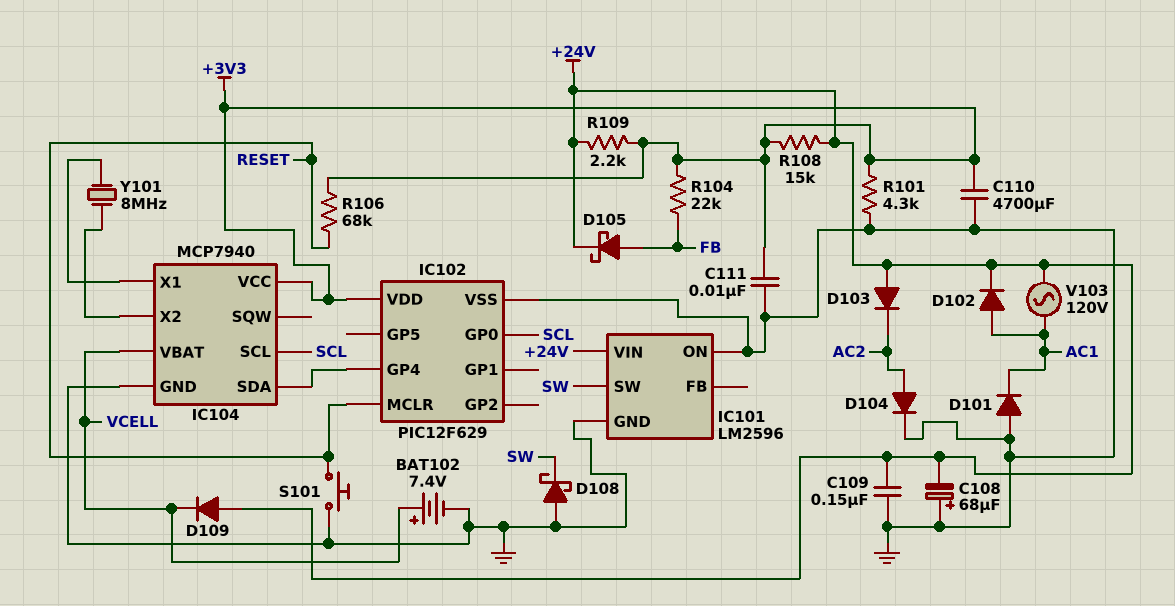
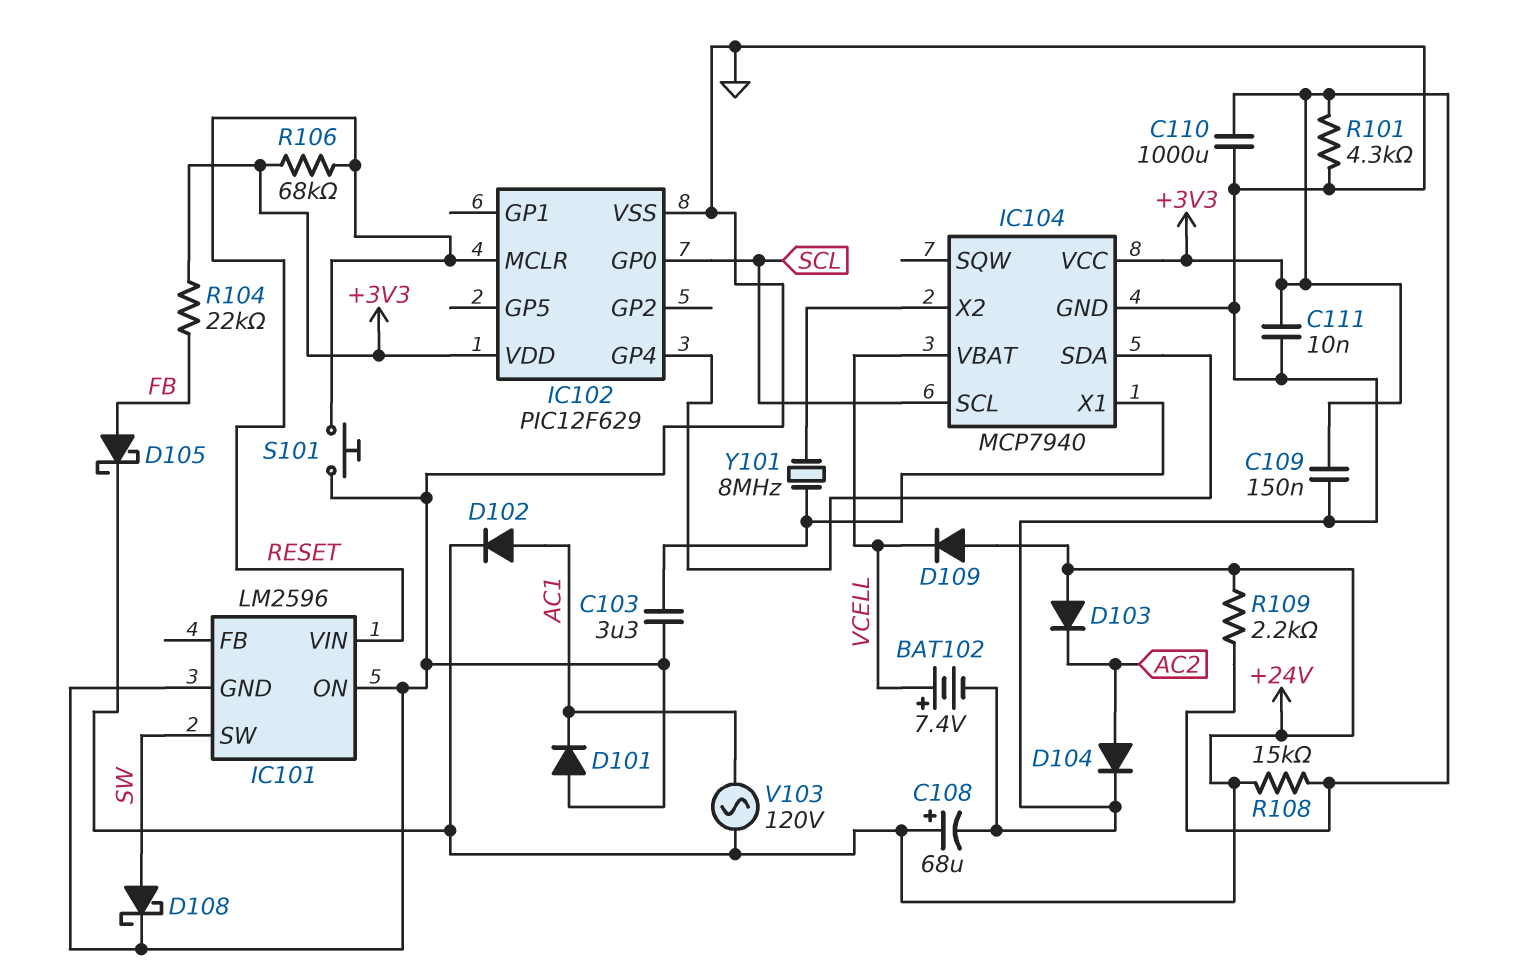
C103: none -> 3.3uF (GND, IC104/X1)
C108: 68uF (plus GND, minus +24V) -> 68uF (plus +24V, minus GND)
C109: 150nF (+24V, GND) -> 150nF (+3V3, GND)
C110: 4700uF (+3V3, GND) -> 1000uF (+3V3, GND)
D108: schottky (A GND, K SW) -> schottky (A SW, K GND)
IC101 pin VIN: +24V -> RESET

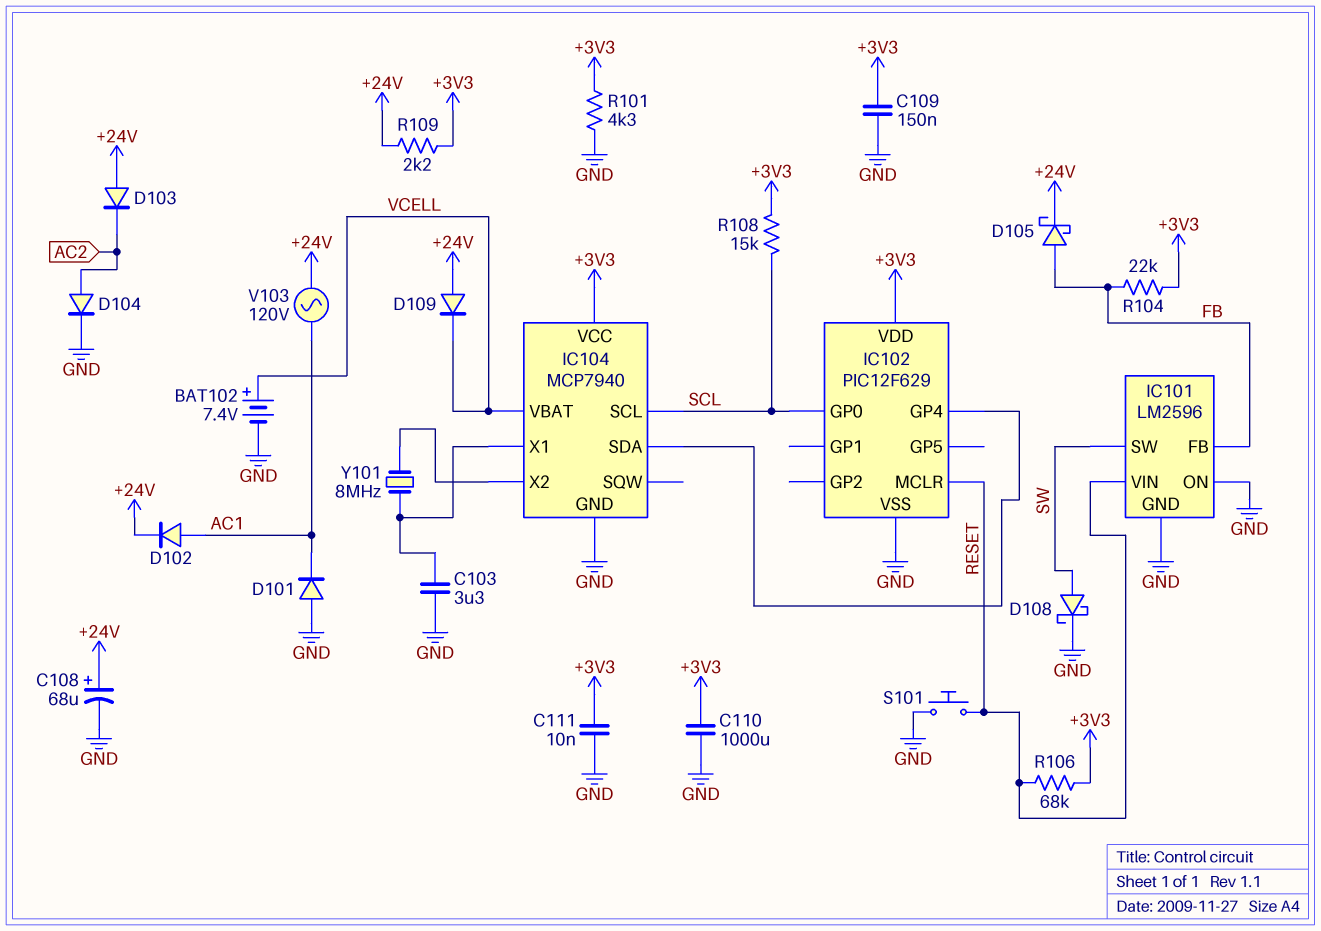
IC101 pin FB: none -> FB
R108: 15k (+3V3, +24V) -> 15k (+3V3, SCL)

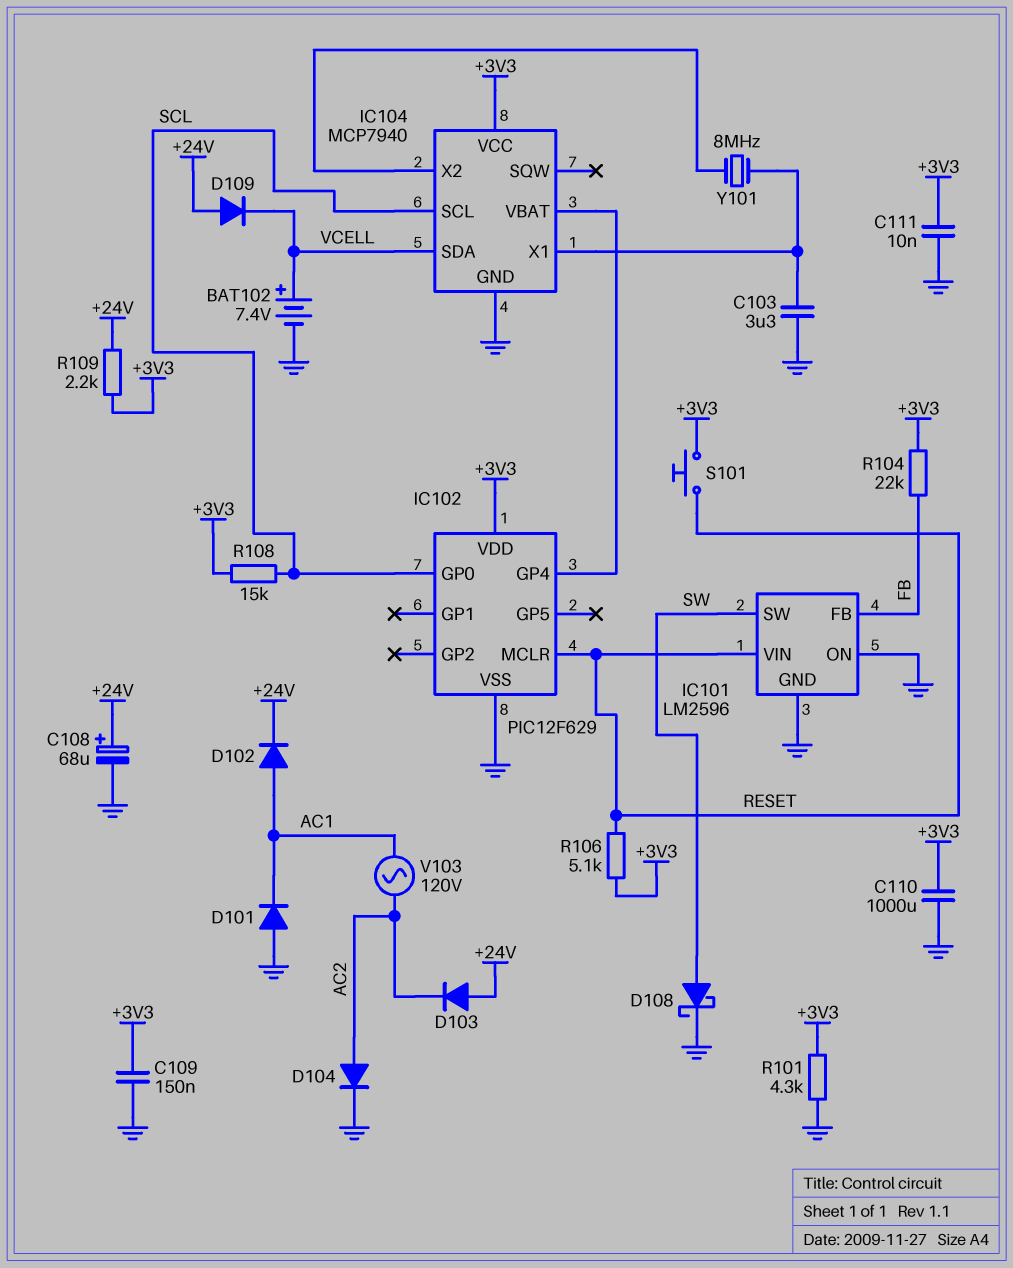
D105: schottky (A FB, K +24V) -> none
IC104 pin SDA: IC102/GP4 -> VCELL
IC104 pin VBAT: VCELL -> IC102/GP4
R106: 68k (+3V3, RESET) -> 5.1k (+3V3, RESET)
S101: button (GND, RESET) -> button (+3V3, RESET)
V103: AC 120V (+24V, AC1) -> AC 120V (AC1, AC2)

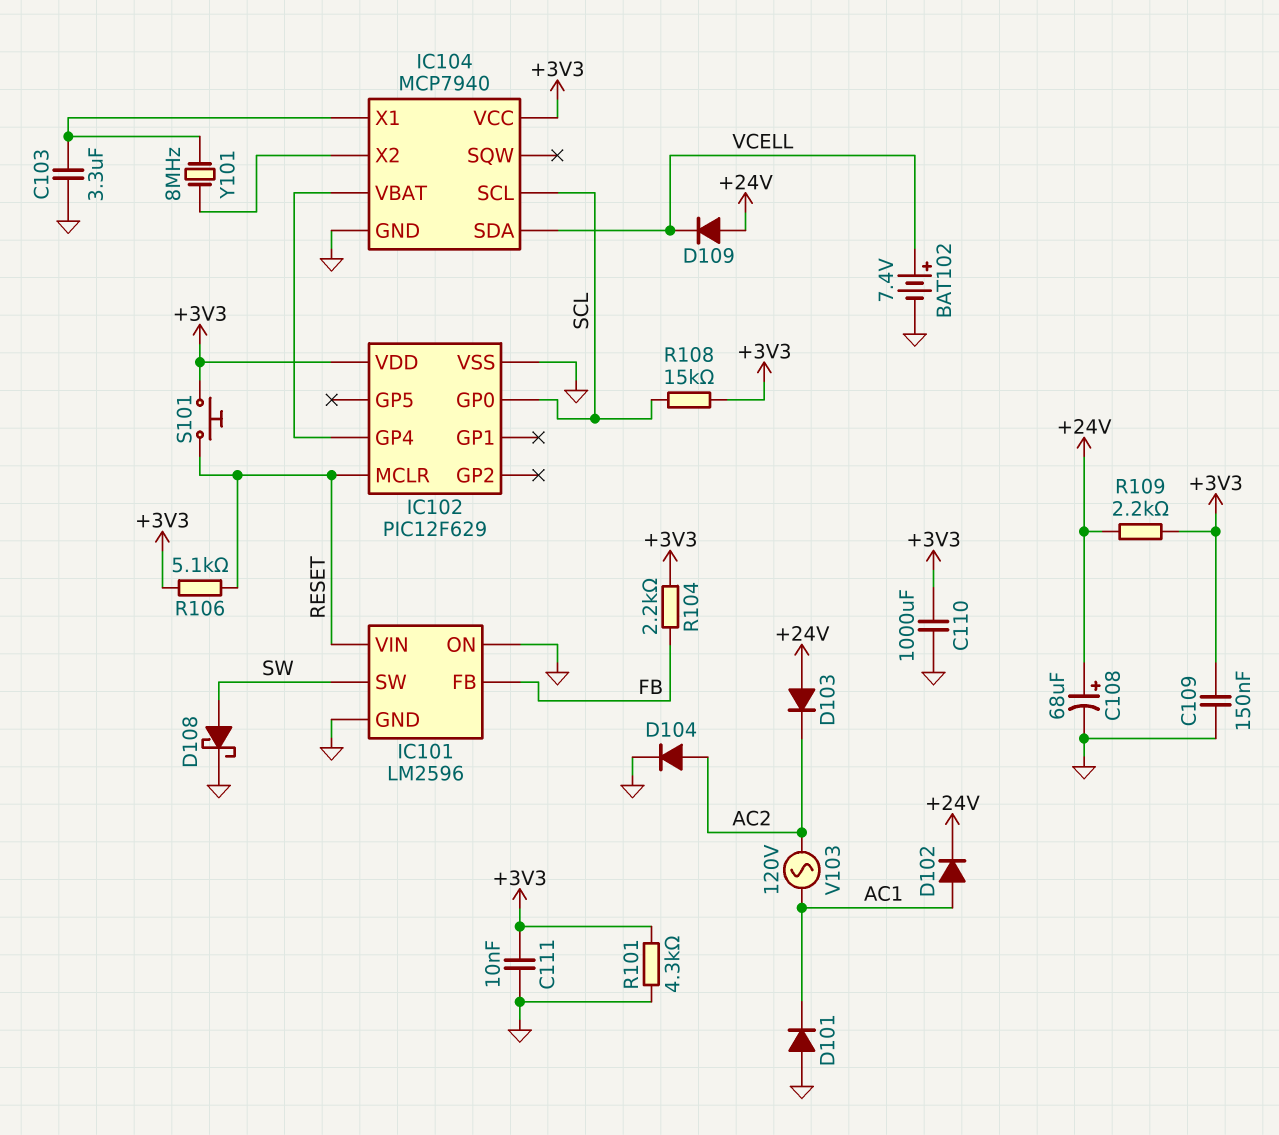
R104: 22k (+3V3, FB) -> 2.2k (+3V3, FB)

